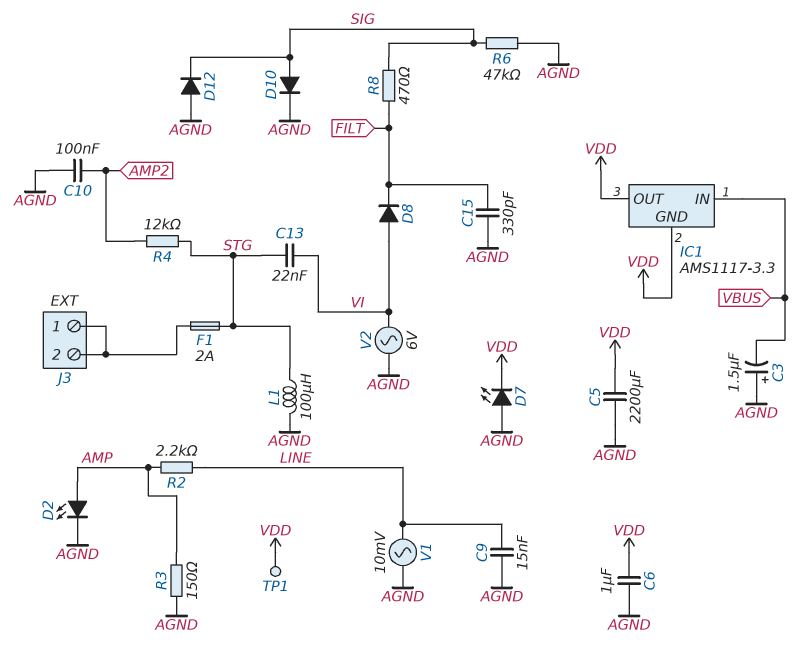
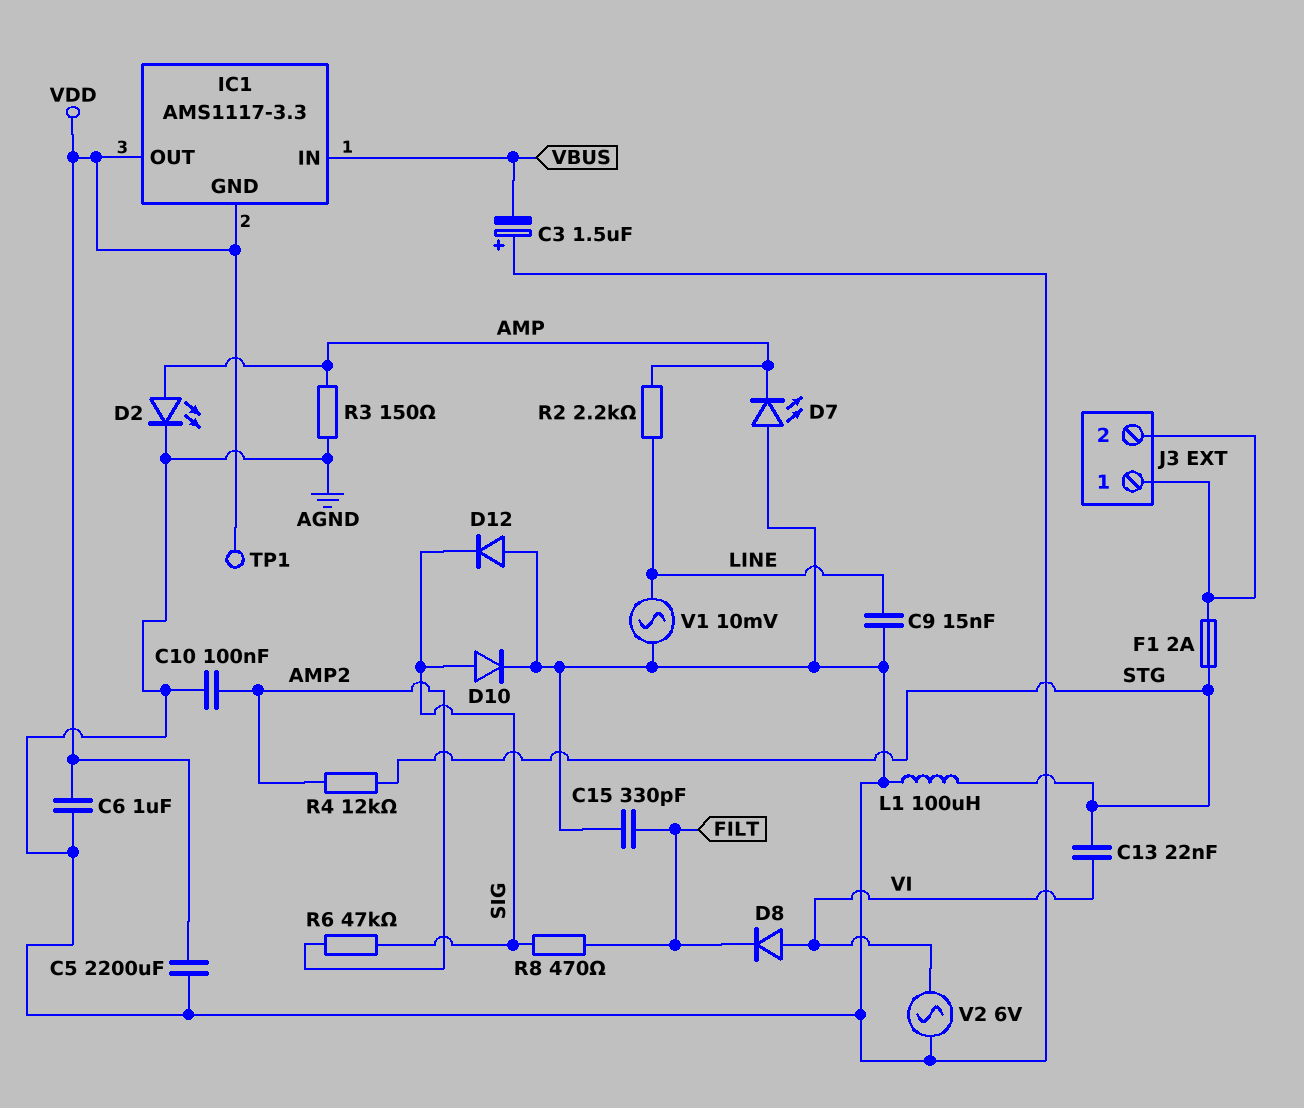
D7: LED (A AGND, K VDD) -> LED (A AGND, K AMP)
R6: 47k (AGND, SIG) -> 47k (AMP2, SIG)

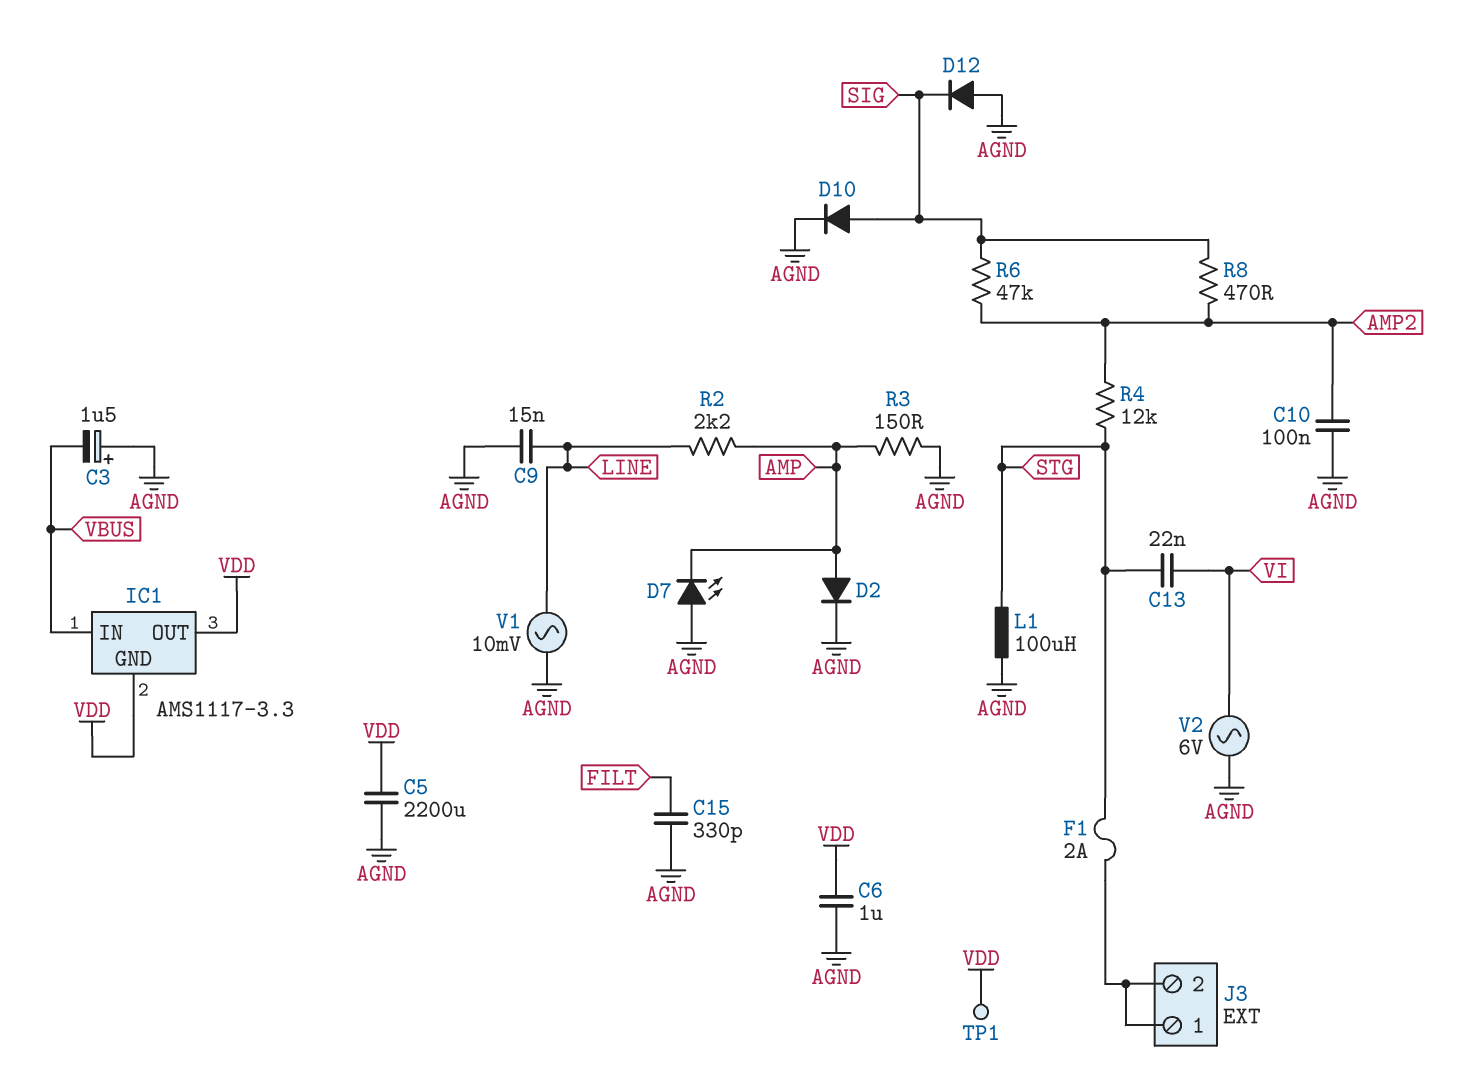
D2: LED (A AMP, K AGND) -> diode (A AMP, K AGND)
D8: diode (A VI, K FILT) -> none
R8: 470 (FILT, SIG) -> 470 (AMP2, SIG)

